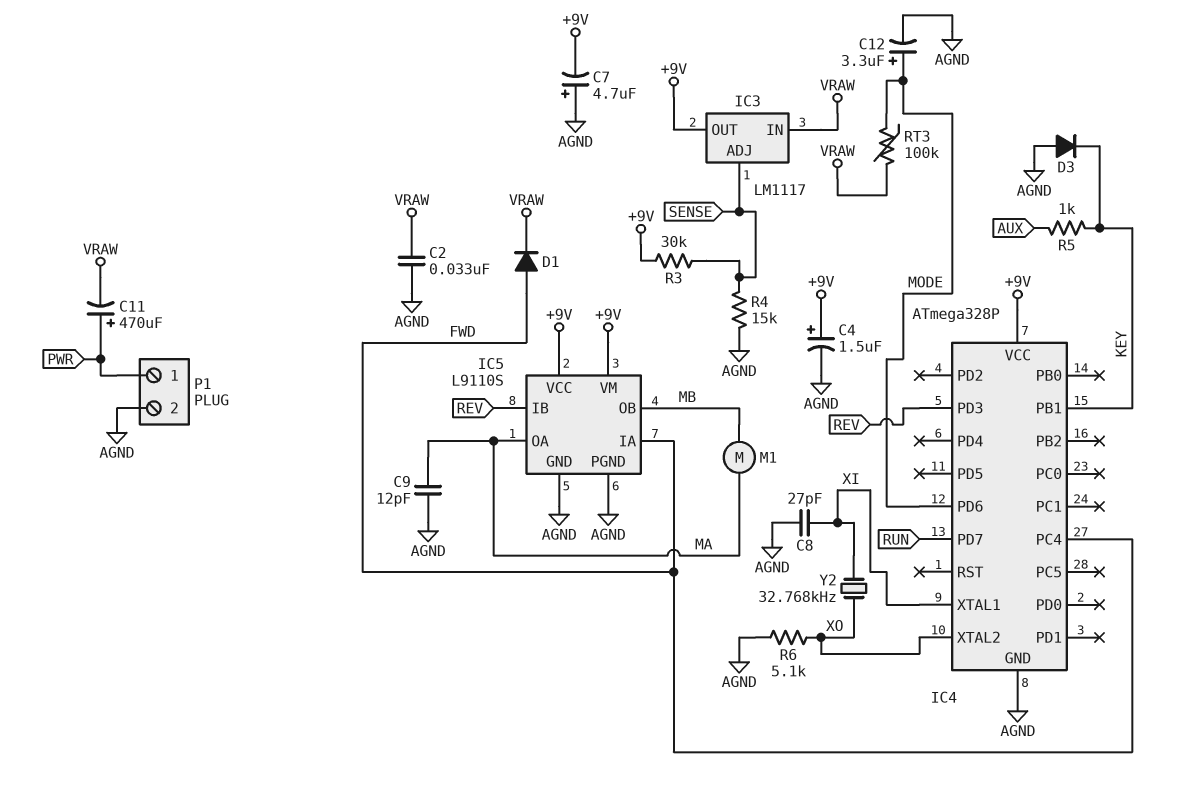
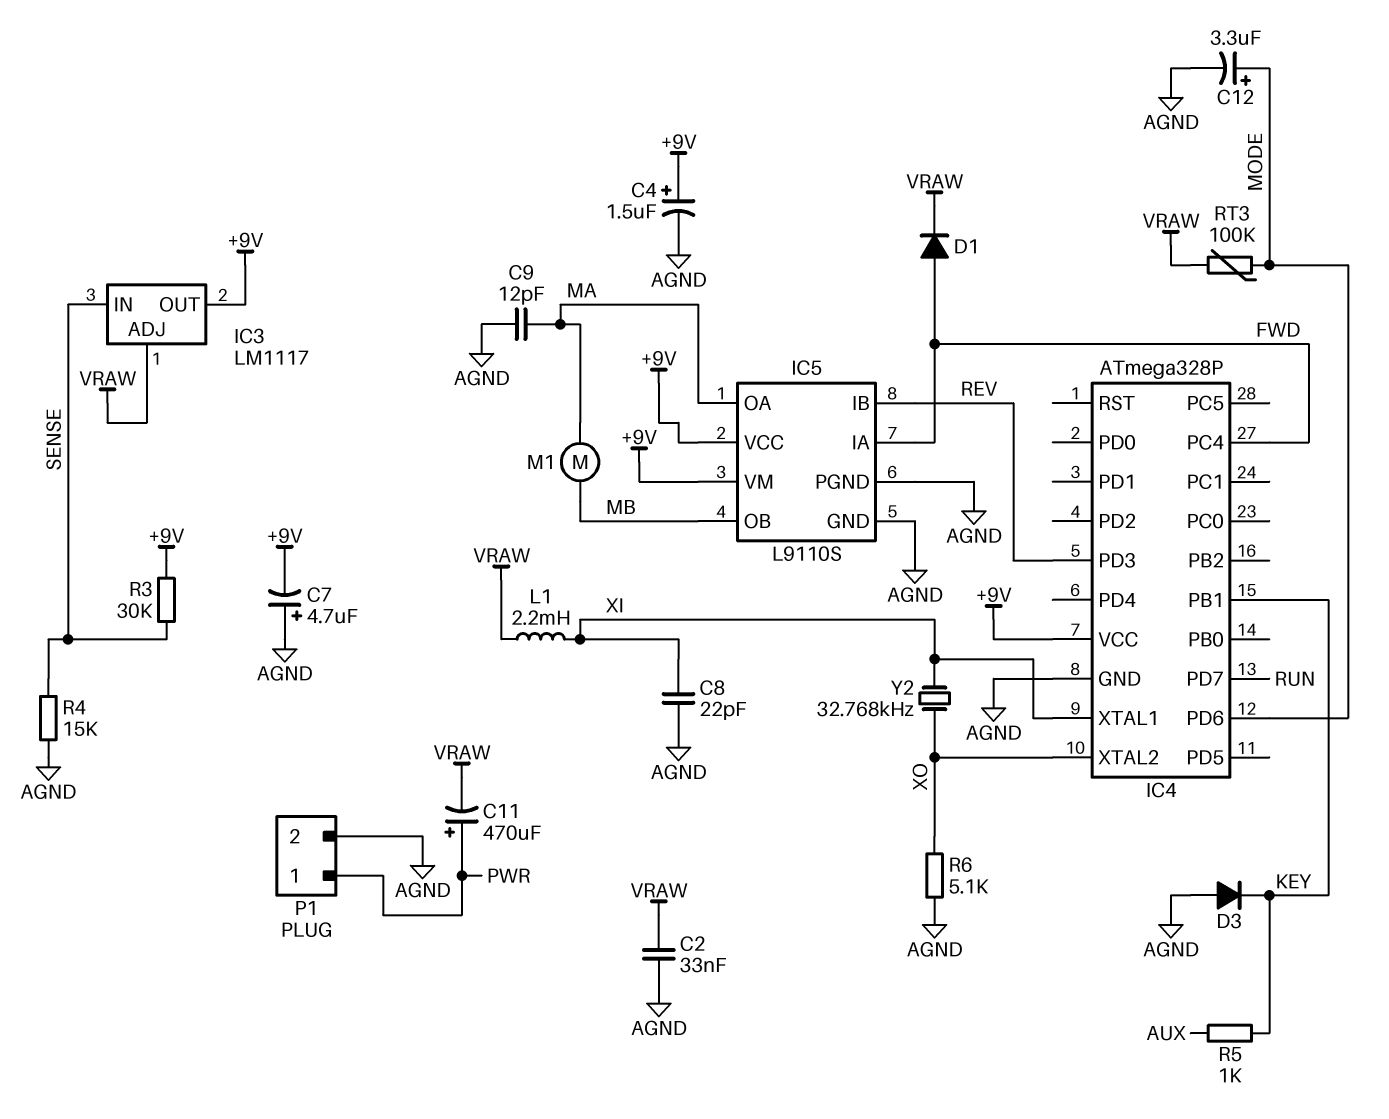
C8: 27pF (AGND, XI) -> 22pF (AGND, XI)
IC3 pin ADJ: SENSE -> VRAW
IC3 pin IN: VRAW -> SENSE
L1: none -> 2.2mH (VRAW, XI)

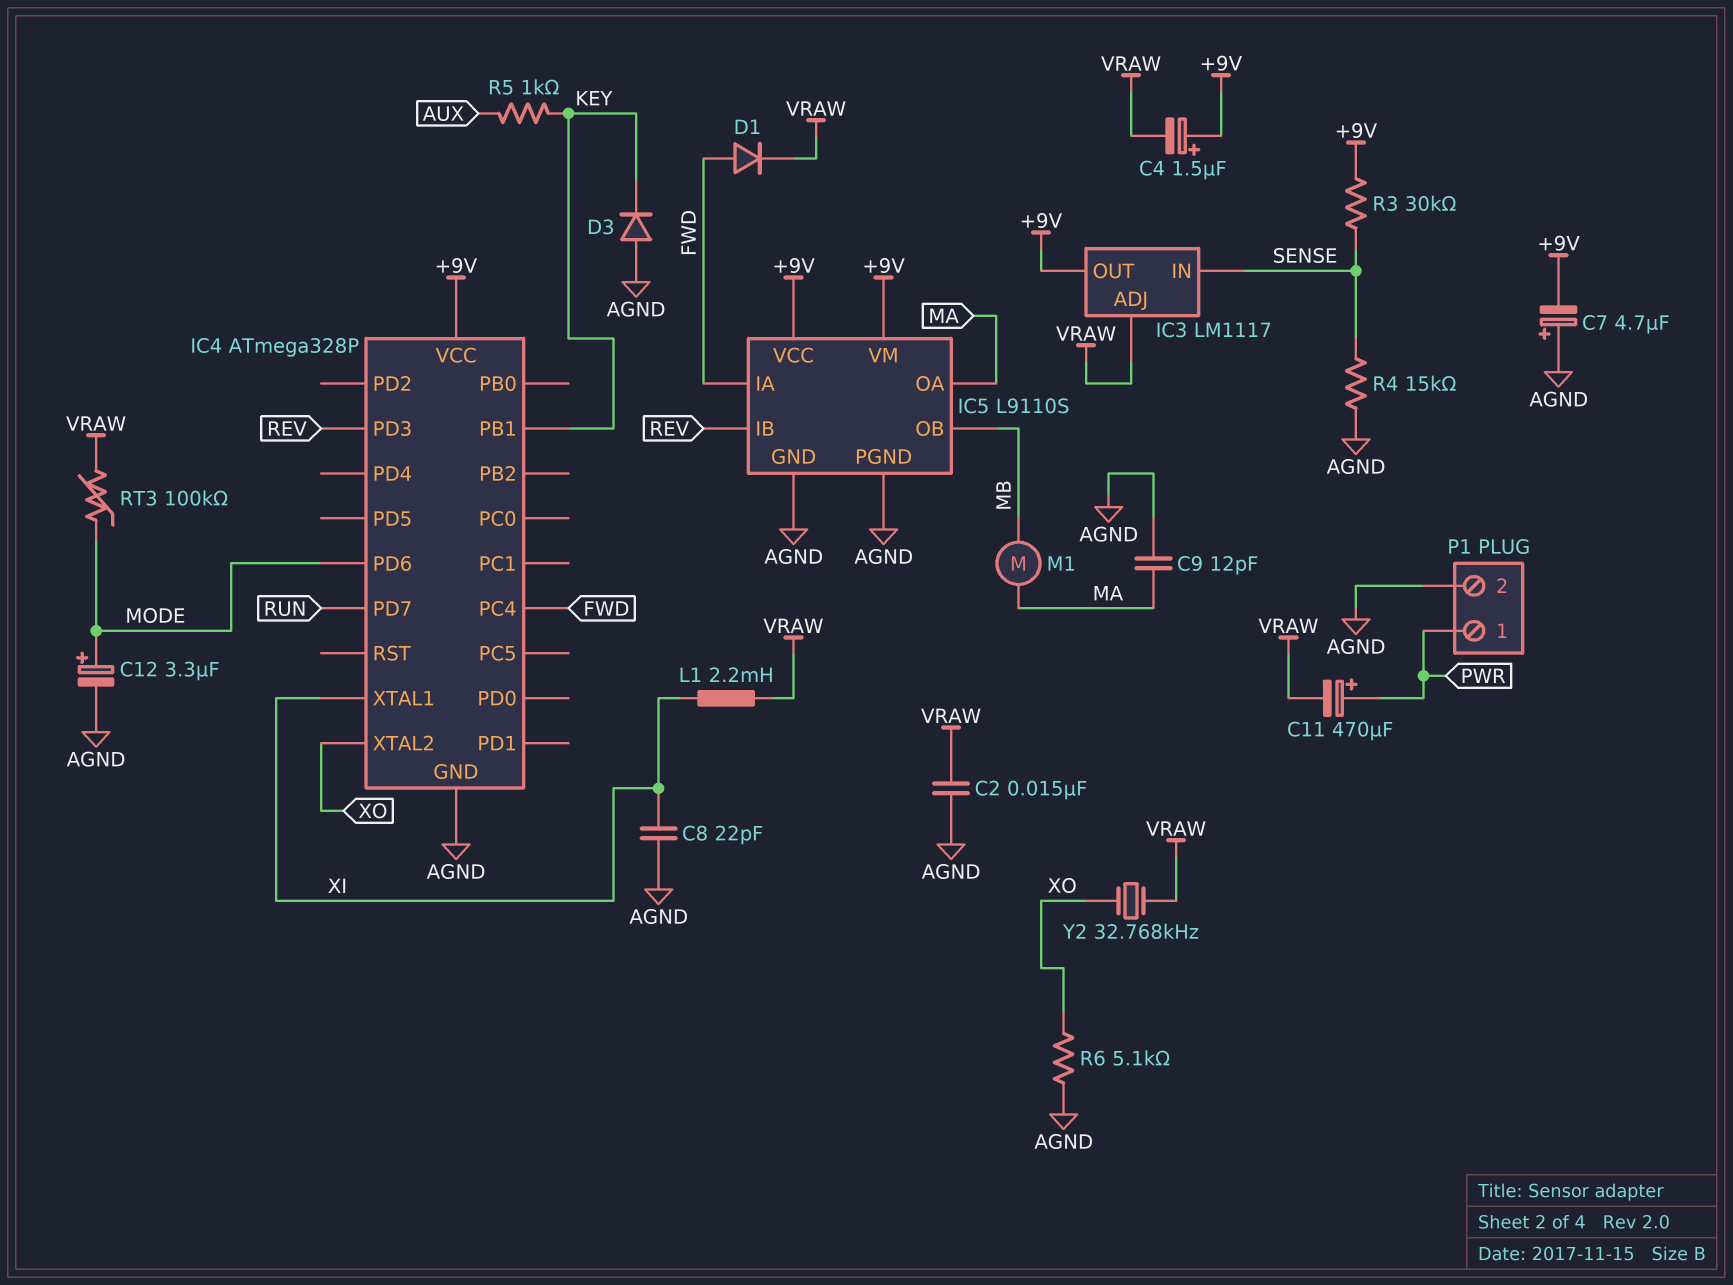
C2: 33nF (AGND, VRAW) -> 15nF (AGND, VRAW)
C4: 1.5uF (plus +9V, minus AGND) -> 1.5uF (plus +9V, minus VRAW)
Y2: 32.768kHz (XI, XO) -> 32.768kHz (VRAW, XO)

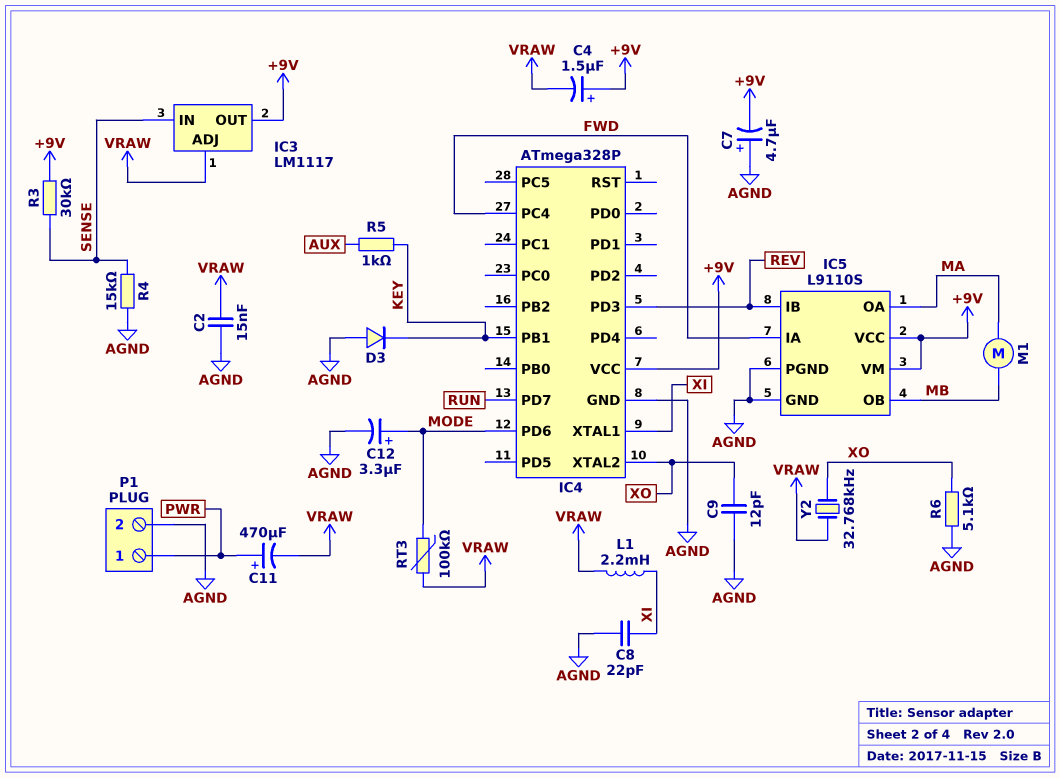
C9: 12pF (AGND, MA) -> 12pF (AGND, XO)
D1: diode (A FWD, K VRAW) -> none

